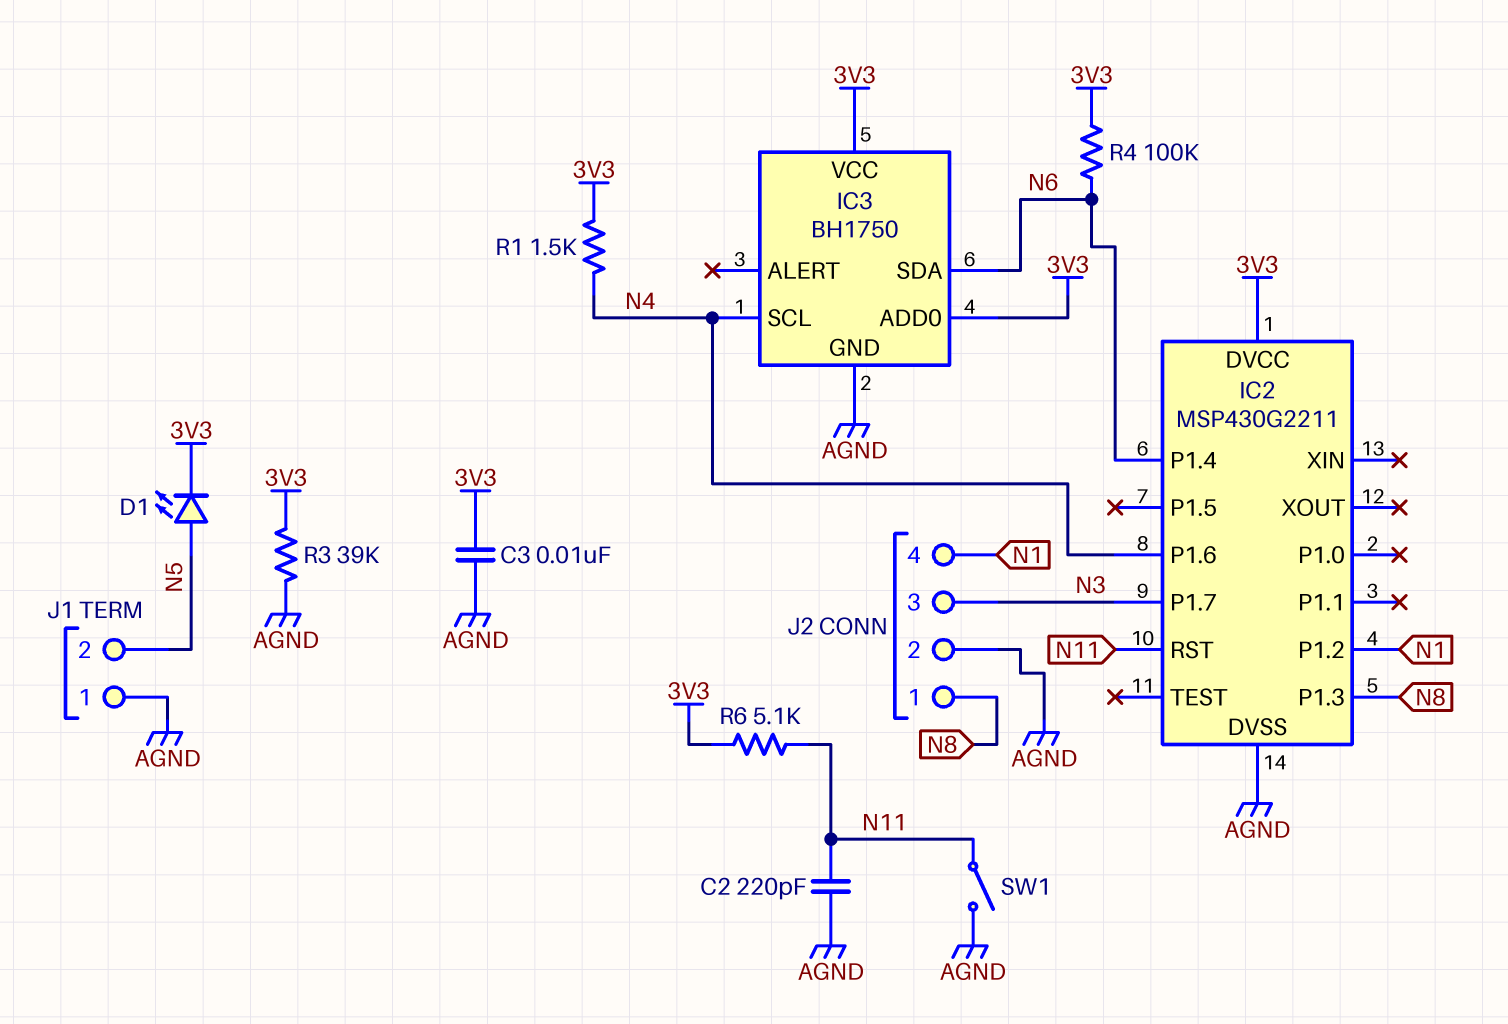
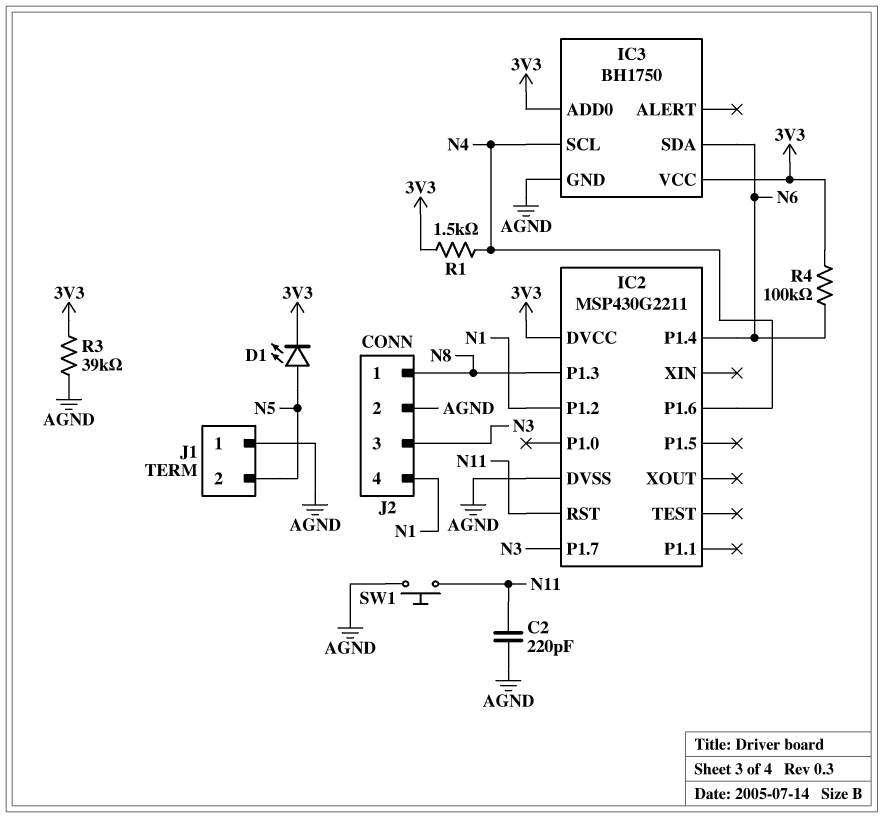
C3: 10nF (3V3, AGND) -> none
R6: 5.1k (3V3, N11) -> none
SW1: switch (AGND, N11) -> button (AGND, N11)

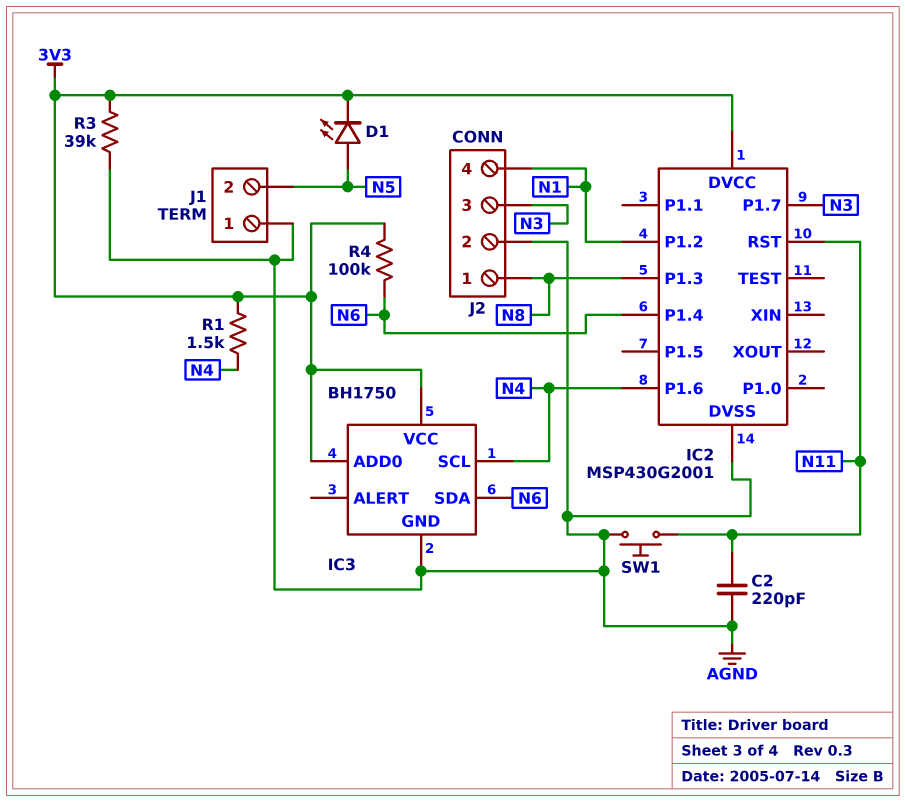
IC2: MSP430G2211 -> MSP430G2001

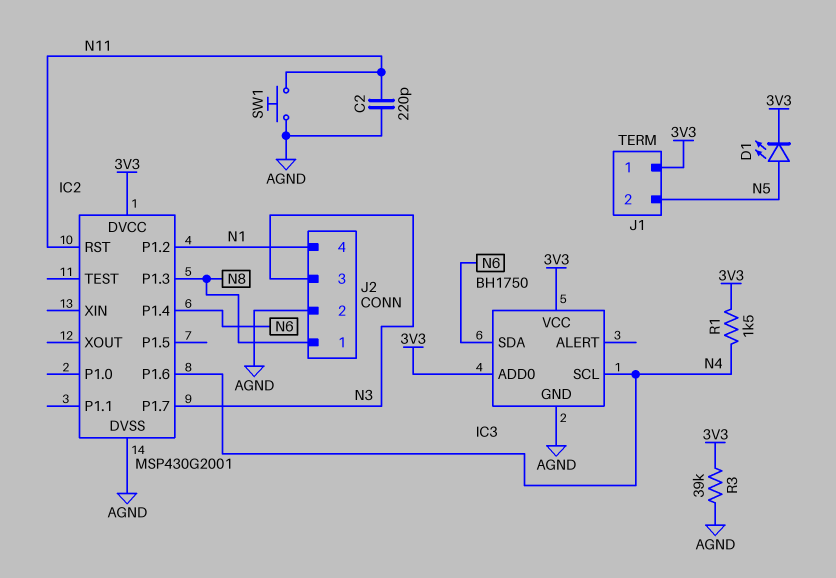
J1 pin 1: AGND -> 3V3
R4: 100k (3V3, N6) -> none

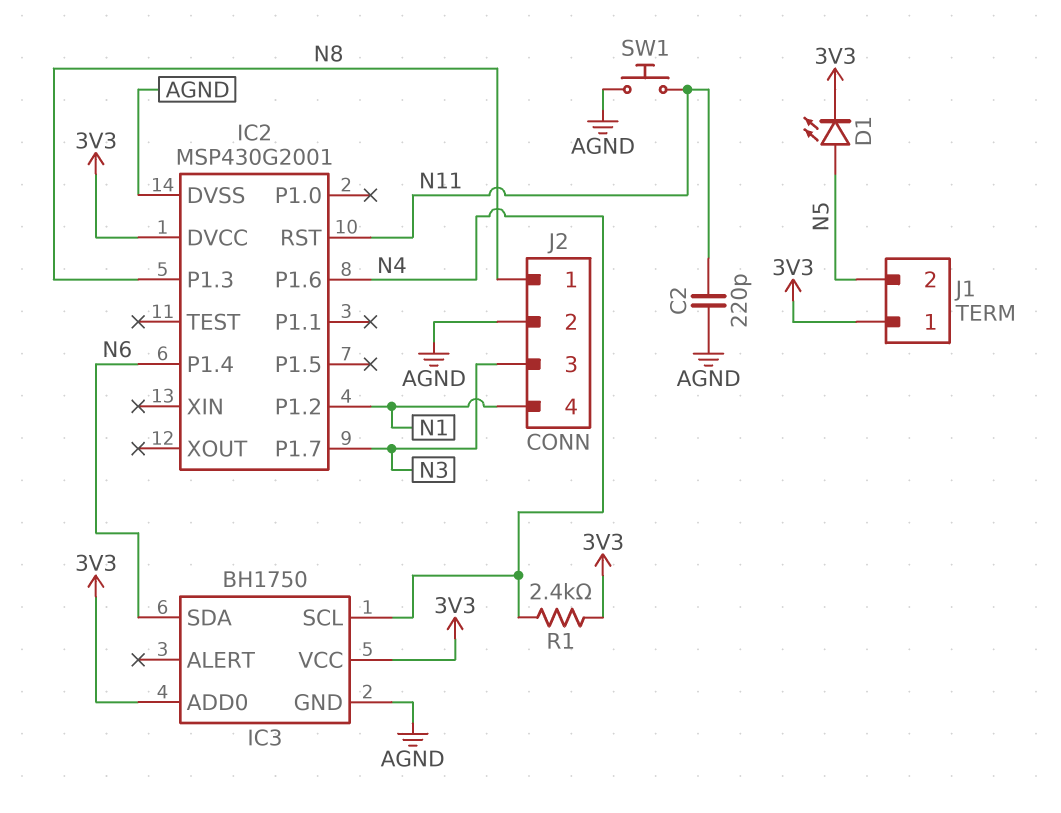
R1: 1.5k (3V3, N4) -> 2.4k (3V3, N4)
R3: 39k (3V3, AGND) -> none

